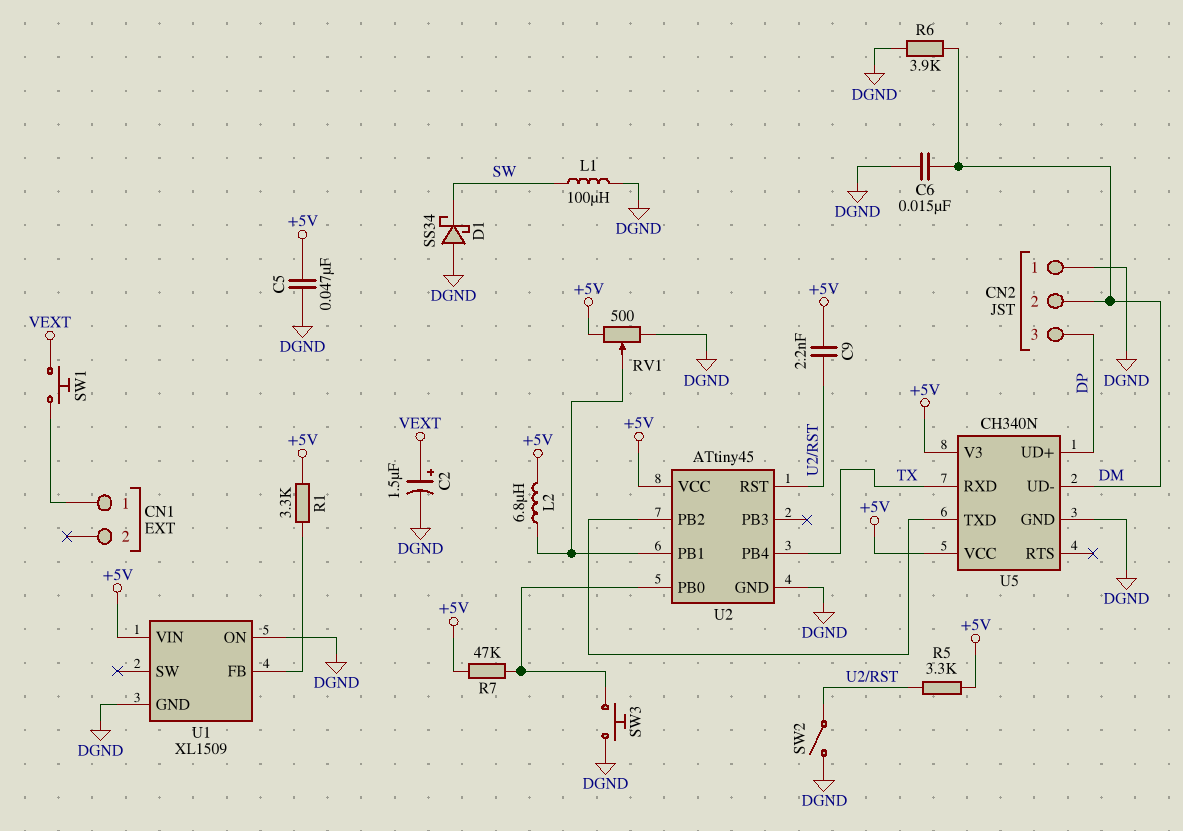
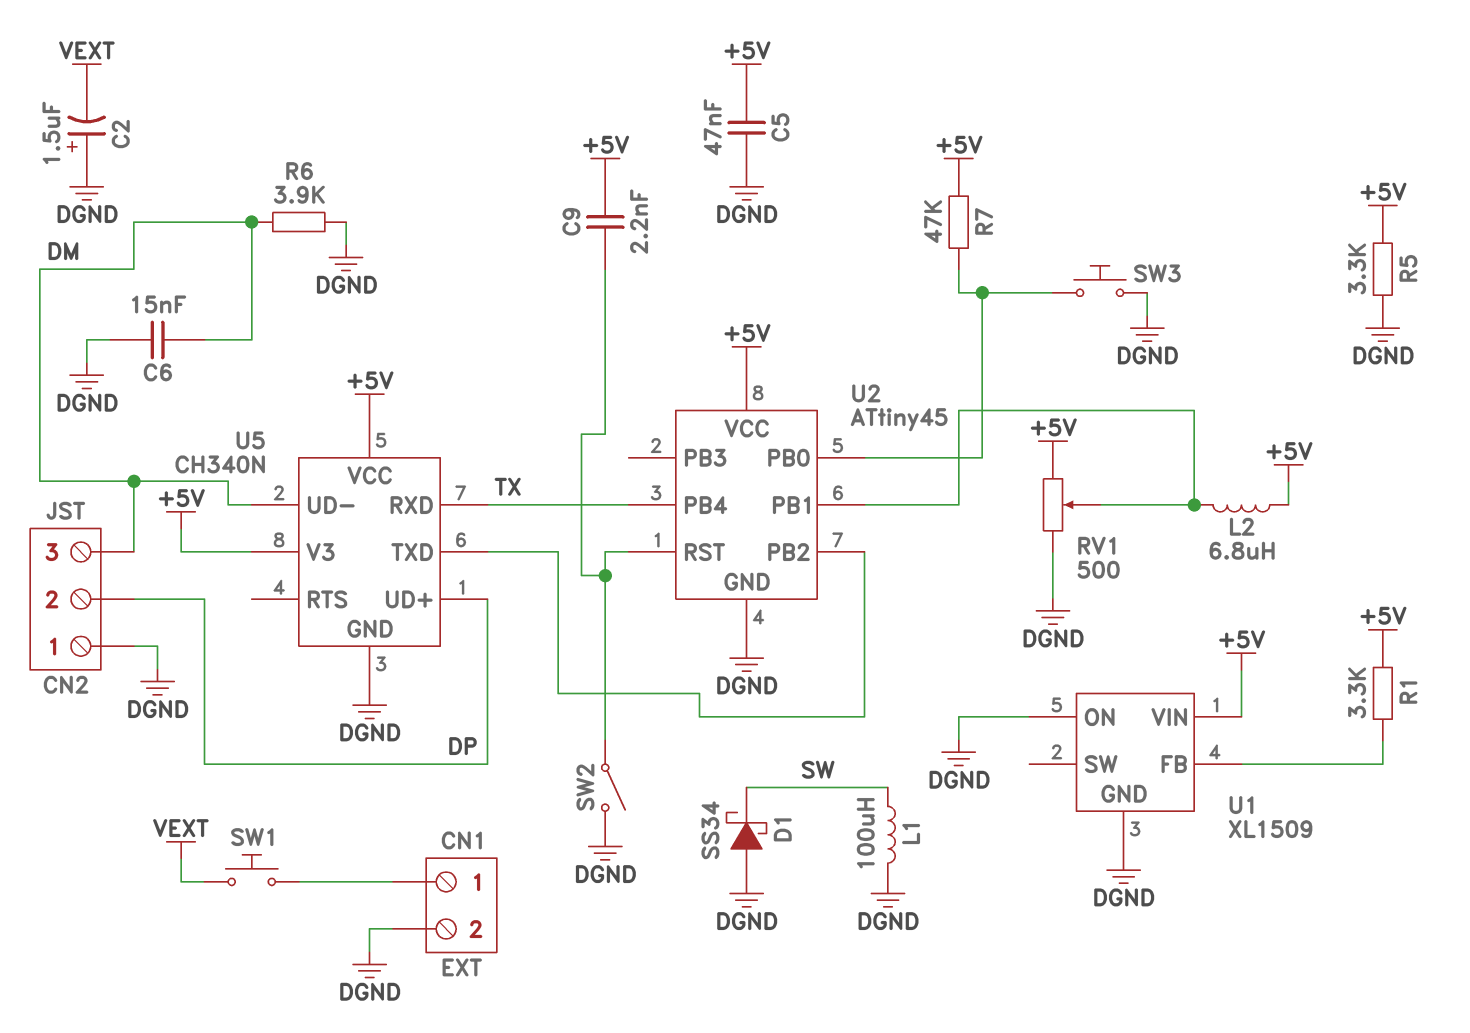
C2: 1.5uF (plus VEXT, minus DGND) -> 1.5uF (plus DGND, minus VEXT)
CN1 pin 2: none -> DGND
CN2 pin 2: DM -> DP
CN2 pin 3: DP -> DM
R5: 3.3k (+5V, U2/RST) -> 3.3k (+5V, DGND)

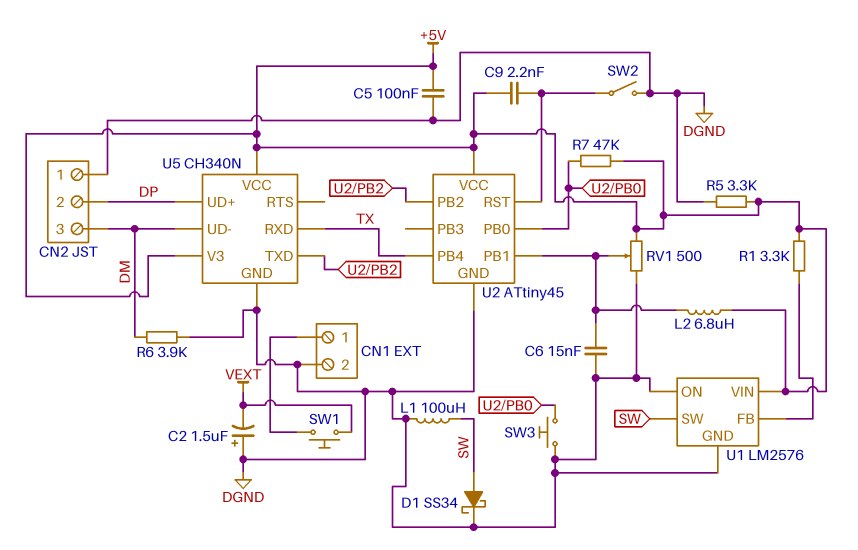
C5: 47nF (+5V, DGND) -> 100nF (+5V, DGND)
C6: 15nF (DGND, DM) -> 15nF (DGND, U2/PB1)
D1: schottky SS34 (A DGND, K SW) -> schottky SS34 (A SW, K DGND)
U1: XL1509 -> LM2576
U1 pin SW: none -> SW

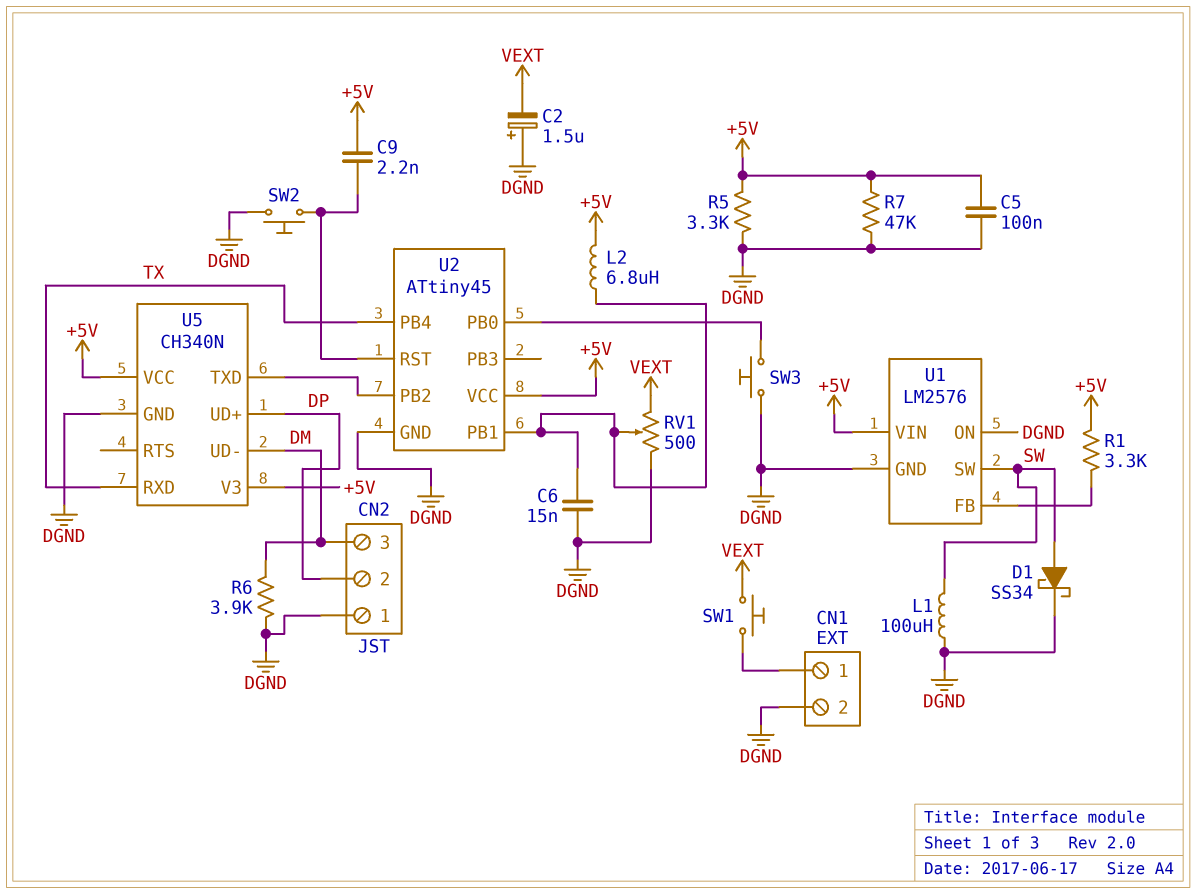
R7: 47k (+5V, U2/PB0) -> 47k (+5V, DGND)
RV1: 500 (+5V, DGND, wiper U2/PB1) -> 500 (DGND, VEXT, wiper U2/PB1)
SW2: switch (DGND, U2/RST) -> button (DGND, U2/RST)

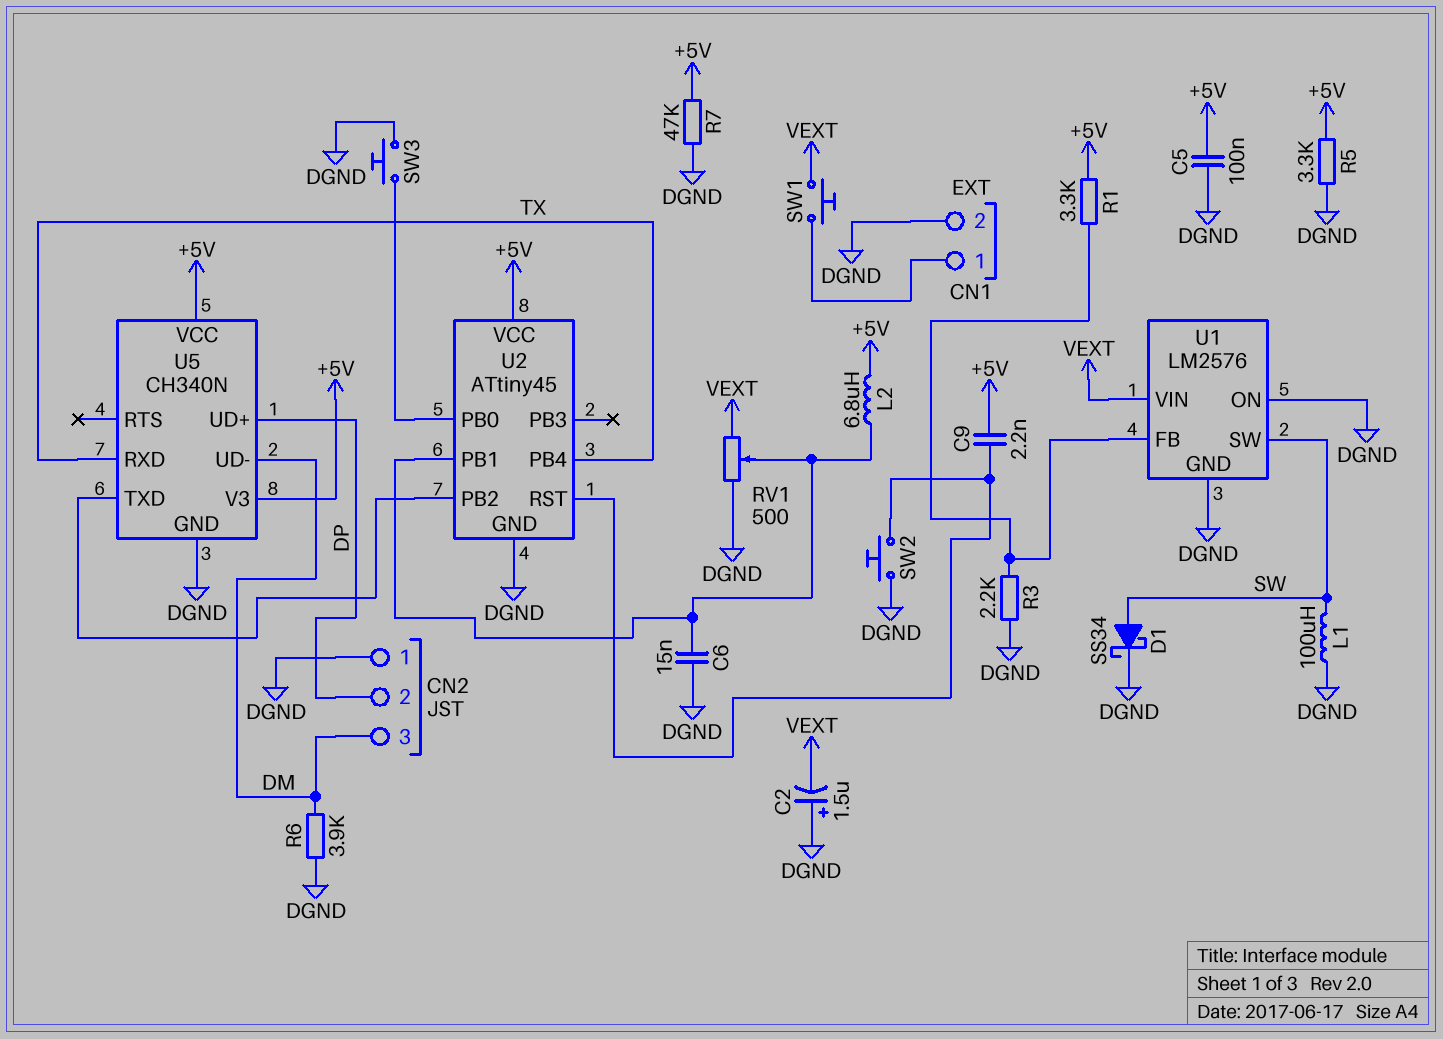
R3: none -> 2.2k (DGND, U1/FB)
U1 pin VIN: +5V -> VEXT

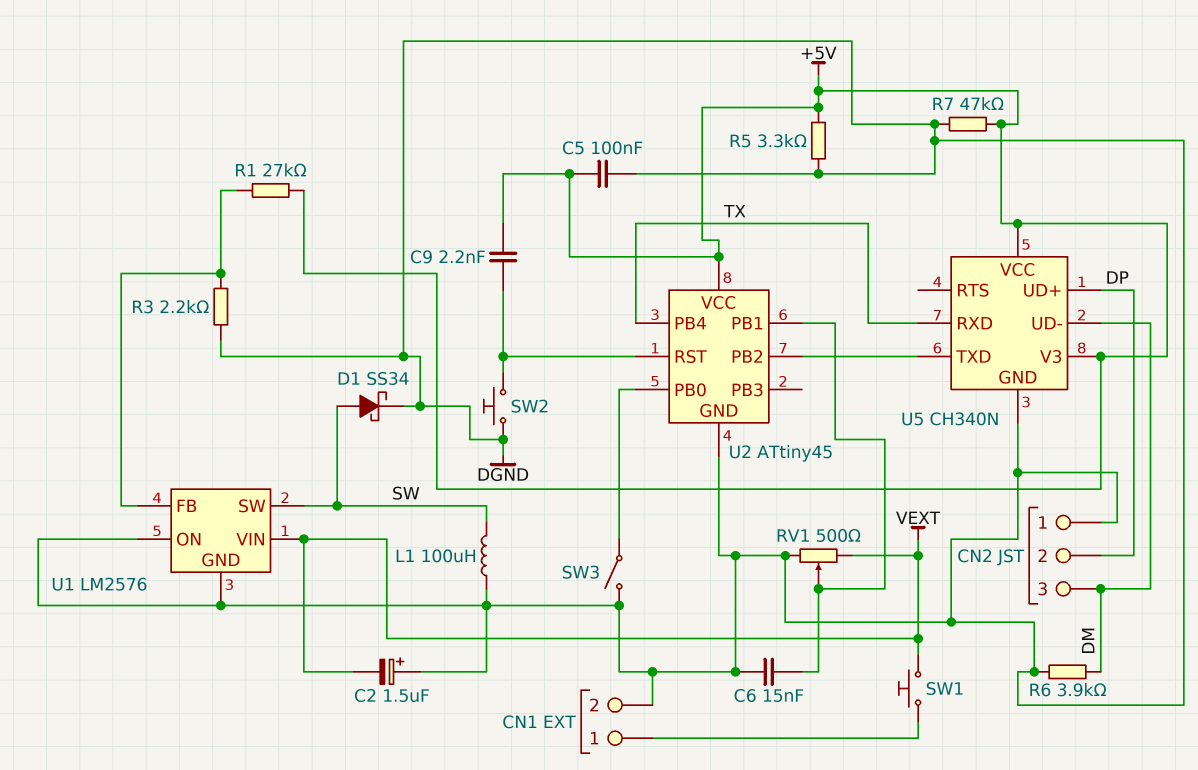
L2: 6.8uH (+5V, U2/PB1) -> none
R1: 3.3k (+5V, U1/FB) -> 27k (+5V, U1/FB)
SW3: button (DGND, U2/PB0) -> switch (DGND, U2/PB0)

